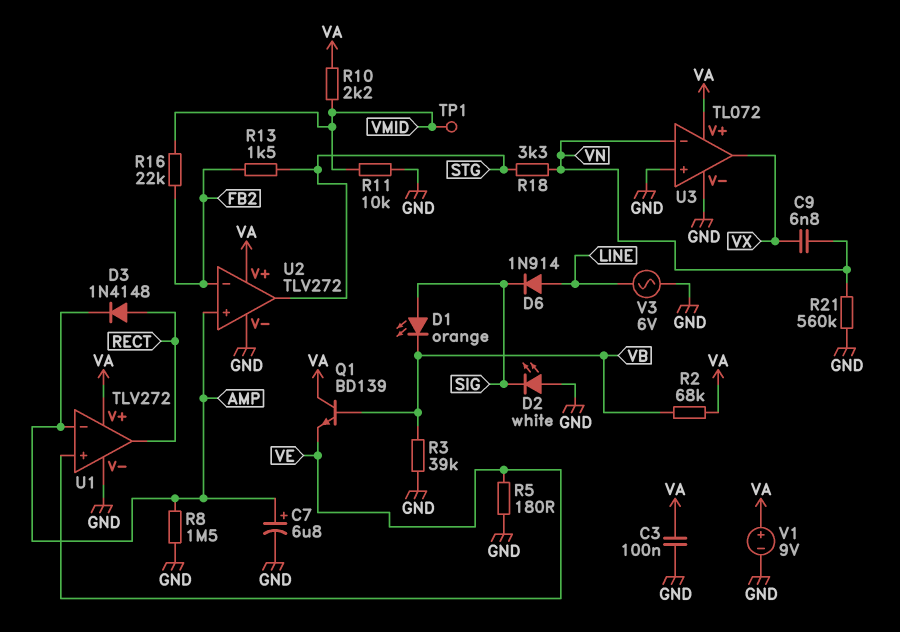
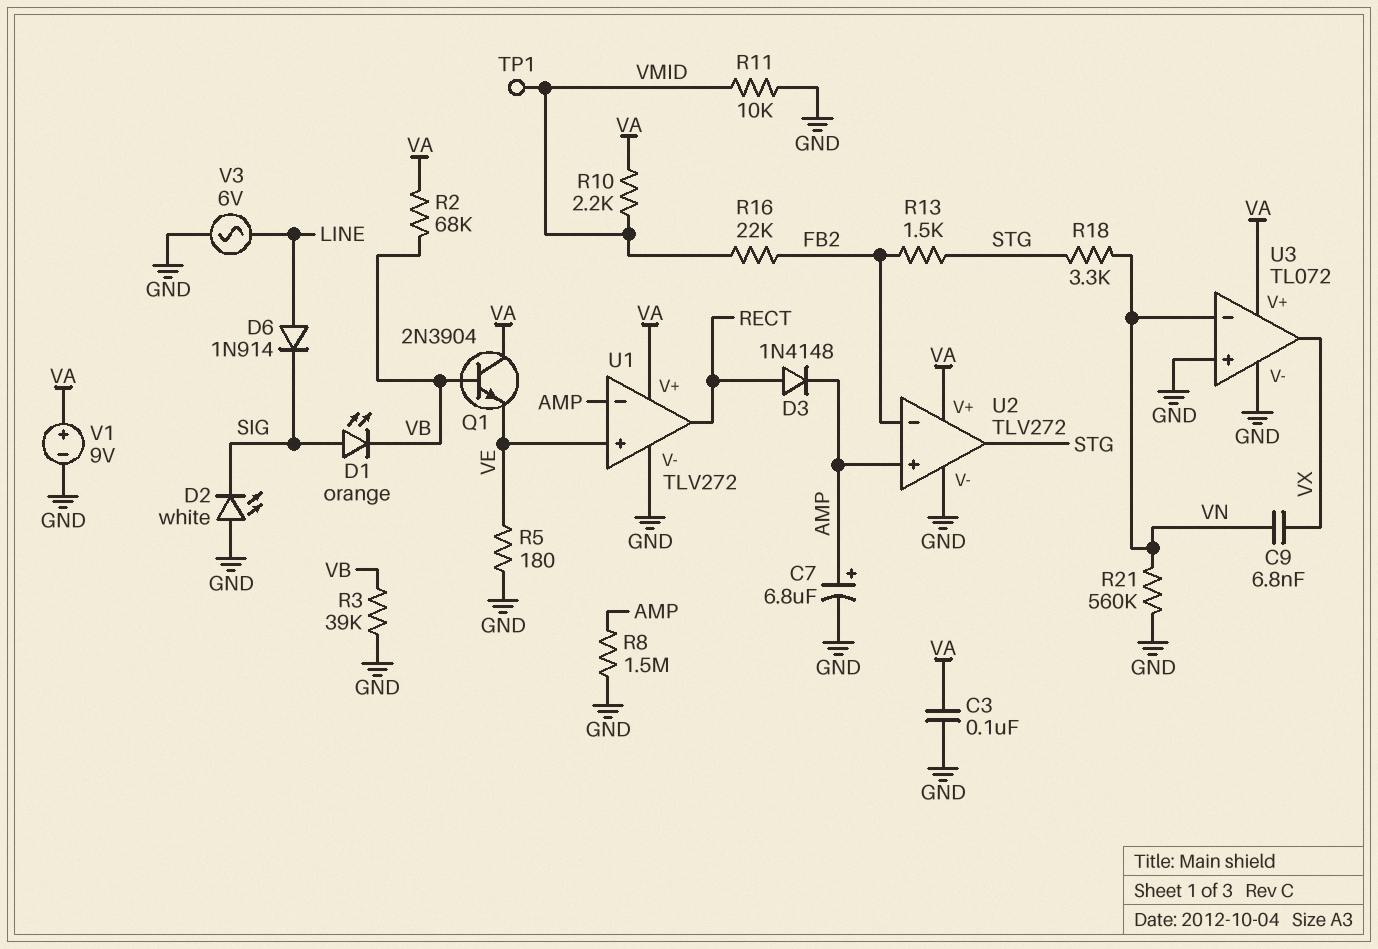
Q1: NPN BD139 (B VB, C VA, E VE) -> NPN 2N3904 (B VB, C VA, E VE)

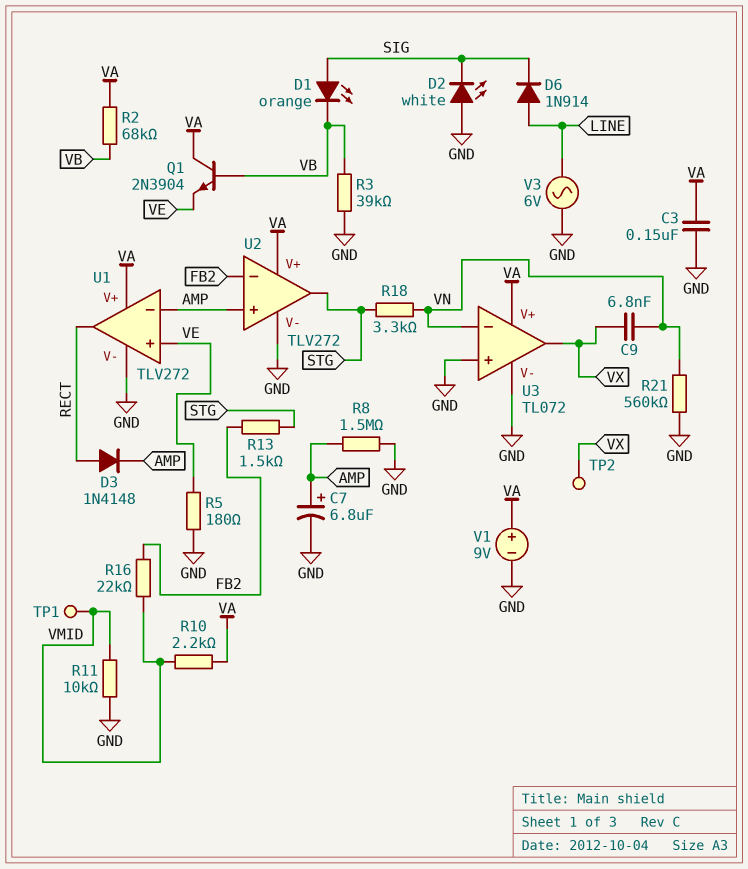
C3: 100nF (GND, VA) -> 150nF (GND, VA)
TP2: none -> test point (VX)

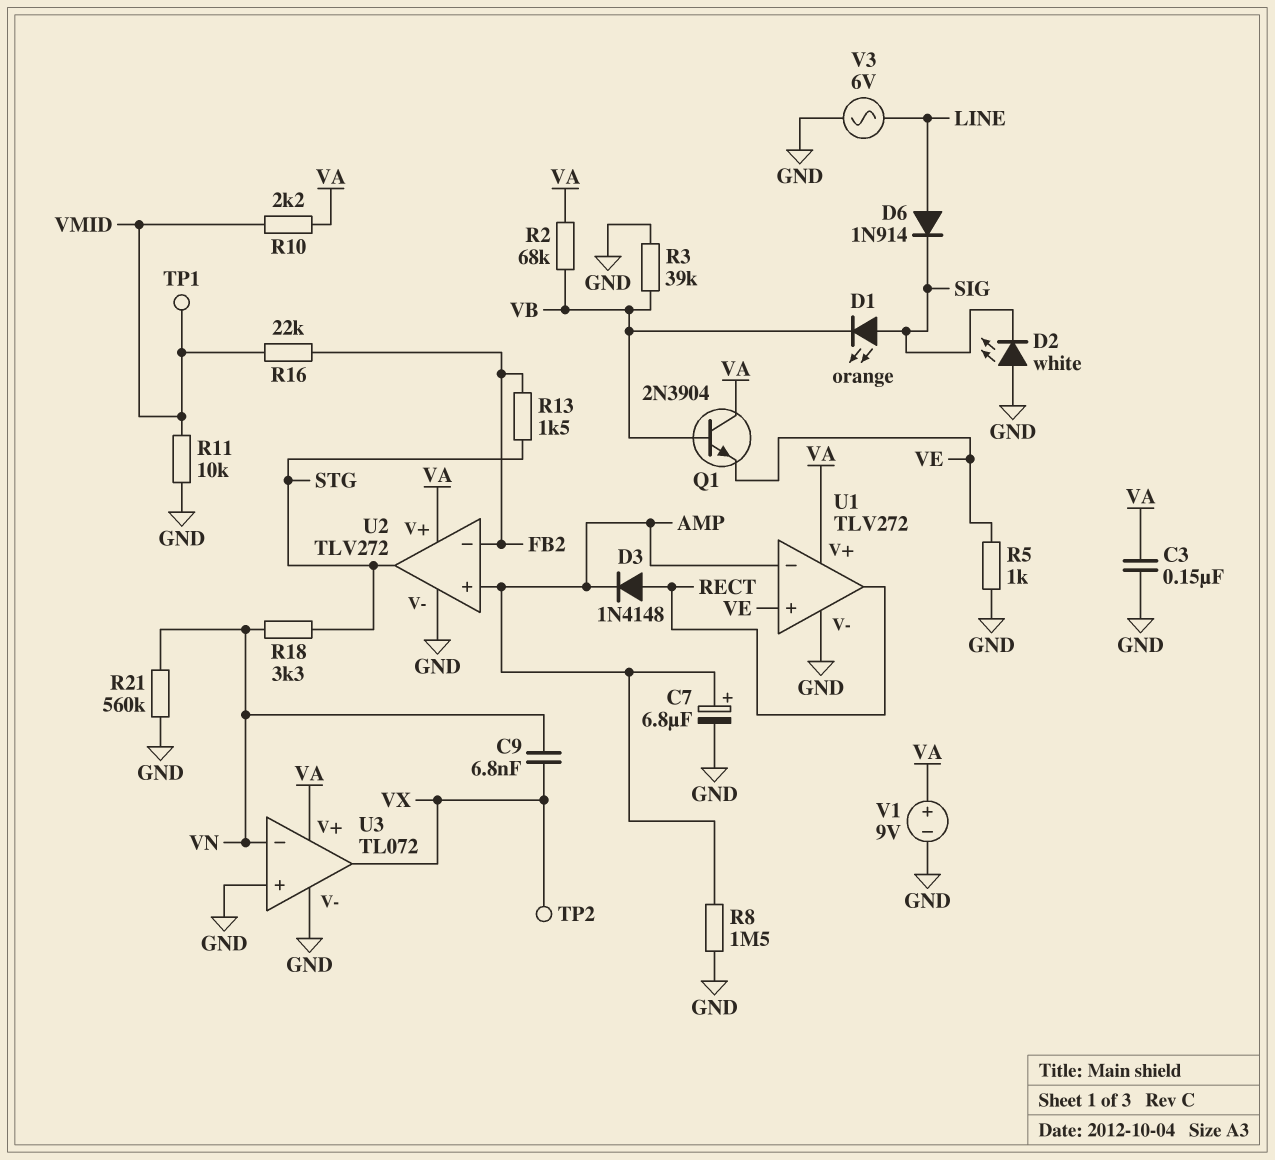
R5: 180 (GND, VE) -> 1k (GND, VE)

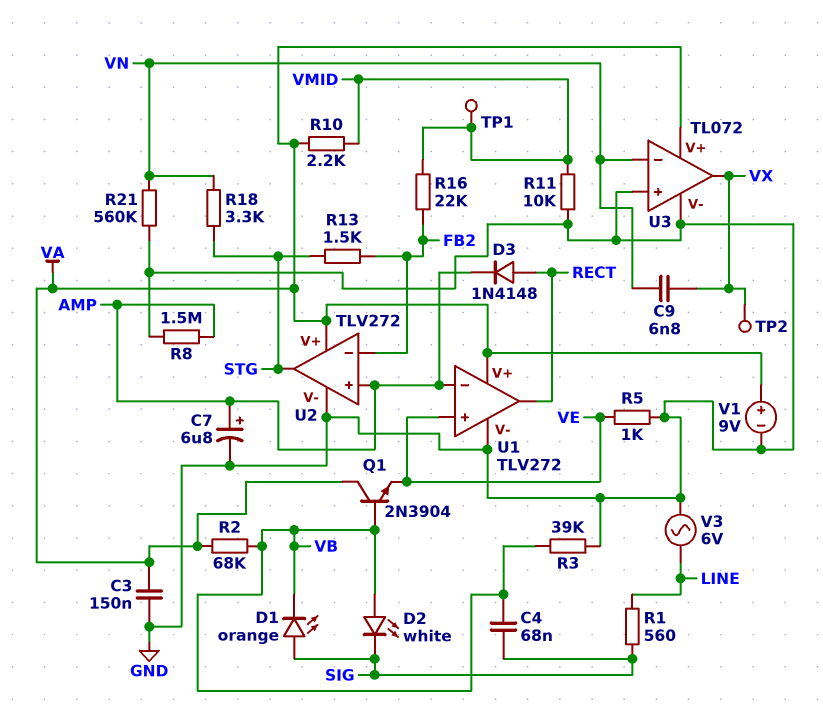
C4: none -> 68nF (SIG, VB)
D2: LED white (A GND, K SIG) -> LED white (A VB, K SIG)
D6: diode 1N914 (A LINE, K SIG) -> none
R1: none -> 560 (LINE, SIG)

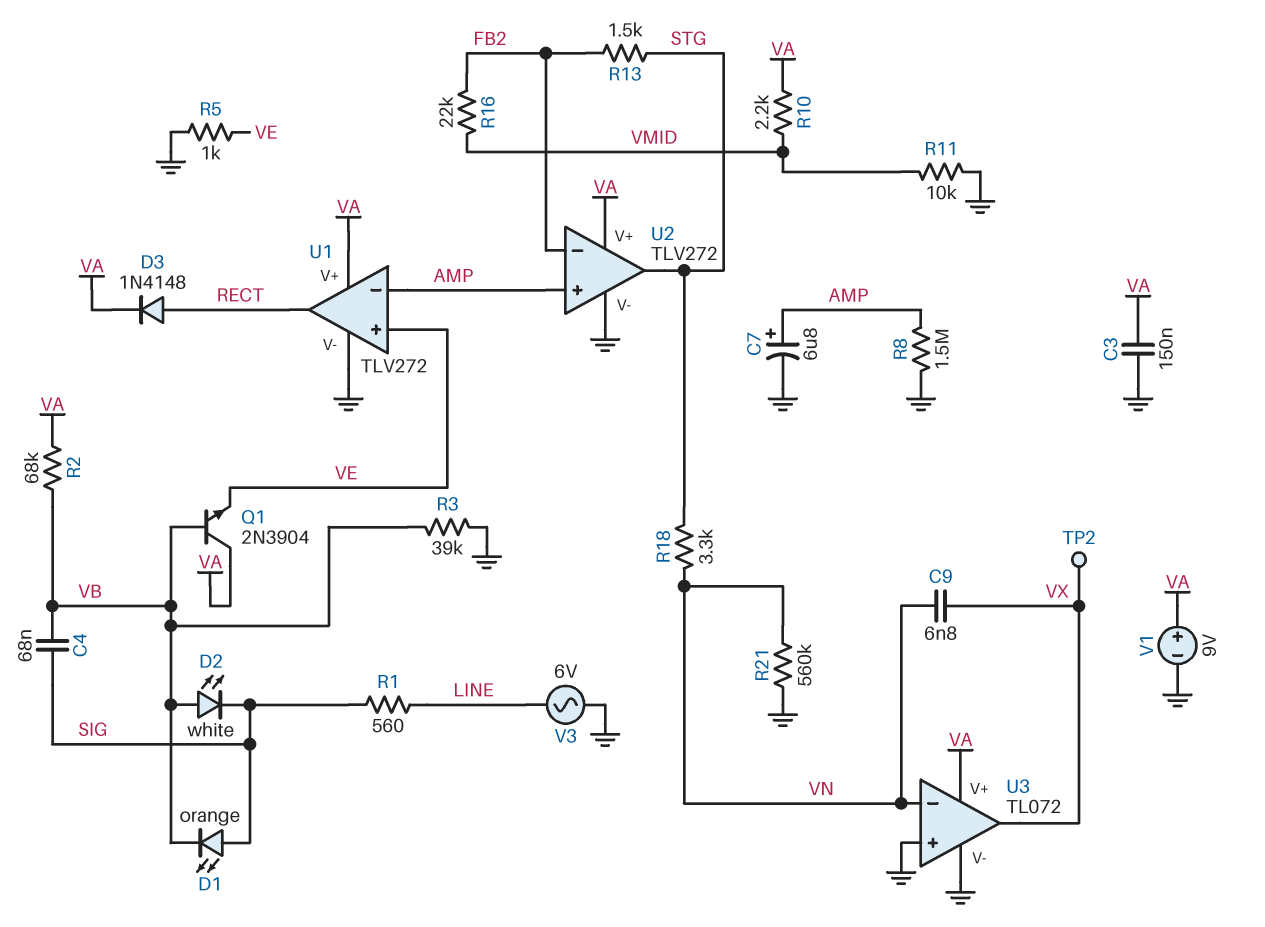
D3: diode 1N4148 (A RECT, K AMP) -> diode 1N4148 (A RECT, K VA)
TP1: test point (VMID) -> none

